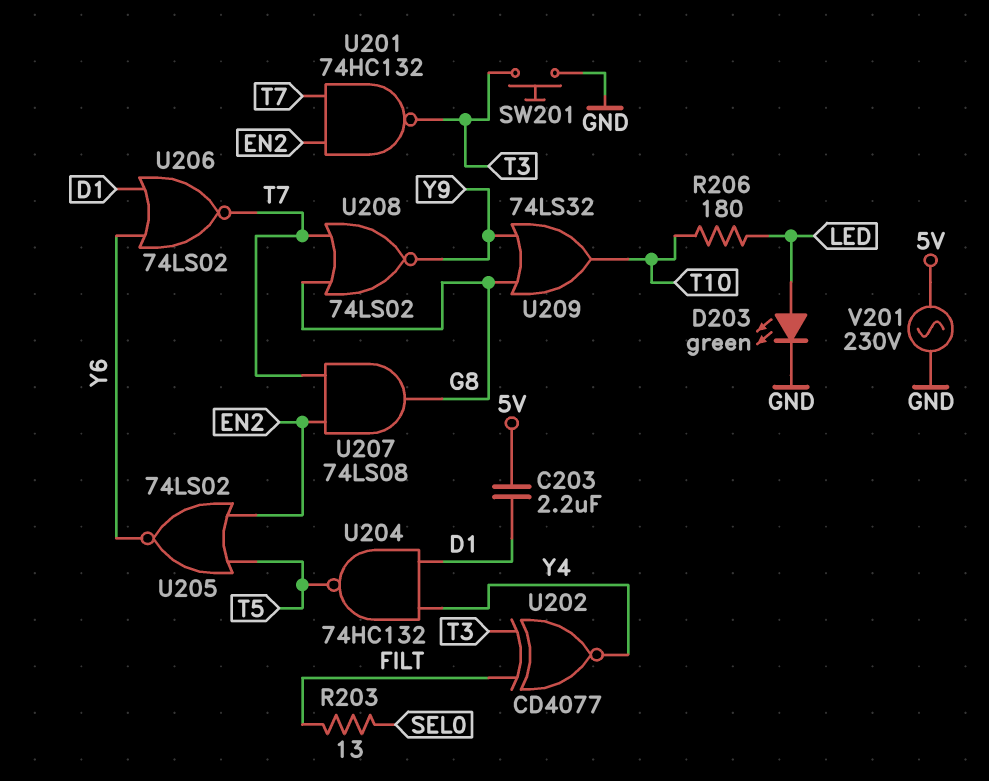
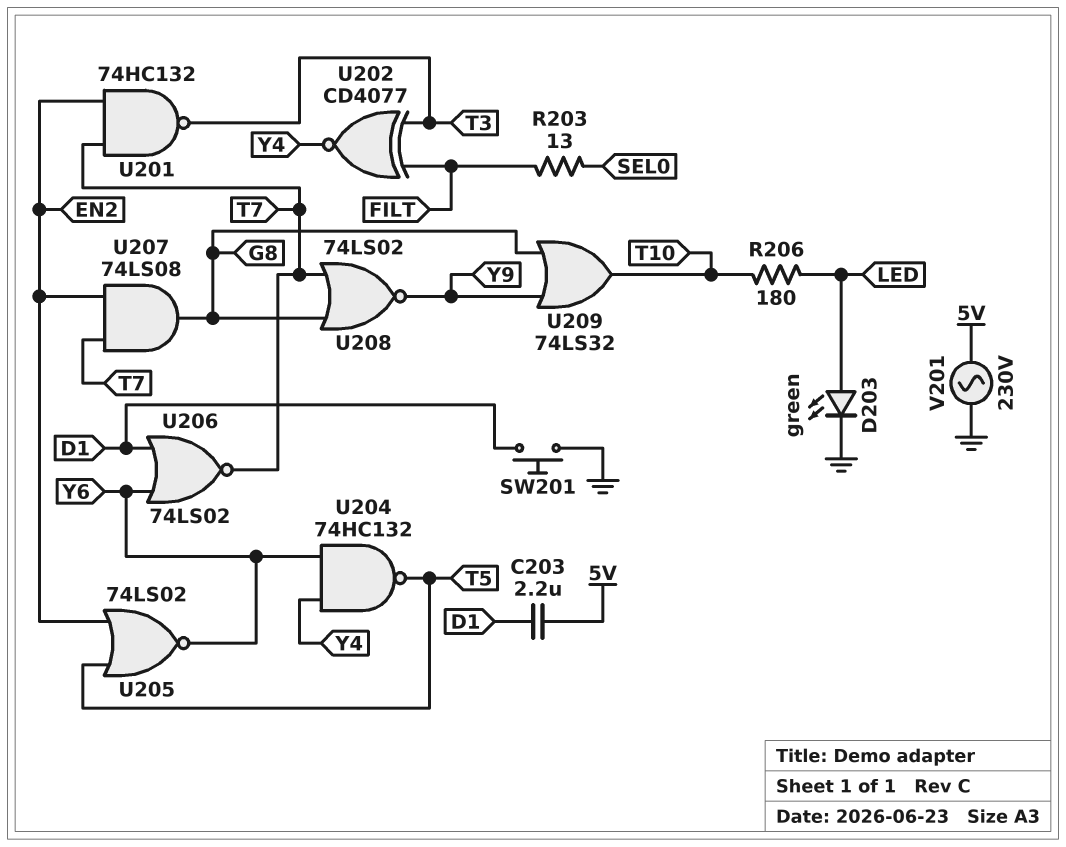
SW201: button (GND, T3) -> button (D1, GND)
U204: NAND 74HC132 (in D1, in Y4, out T5) -> NAND 74HC132 (in Y4, in Y6, out T5)

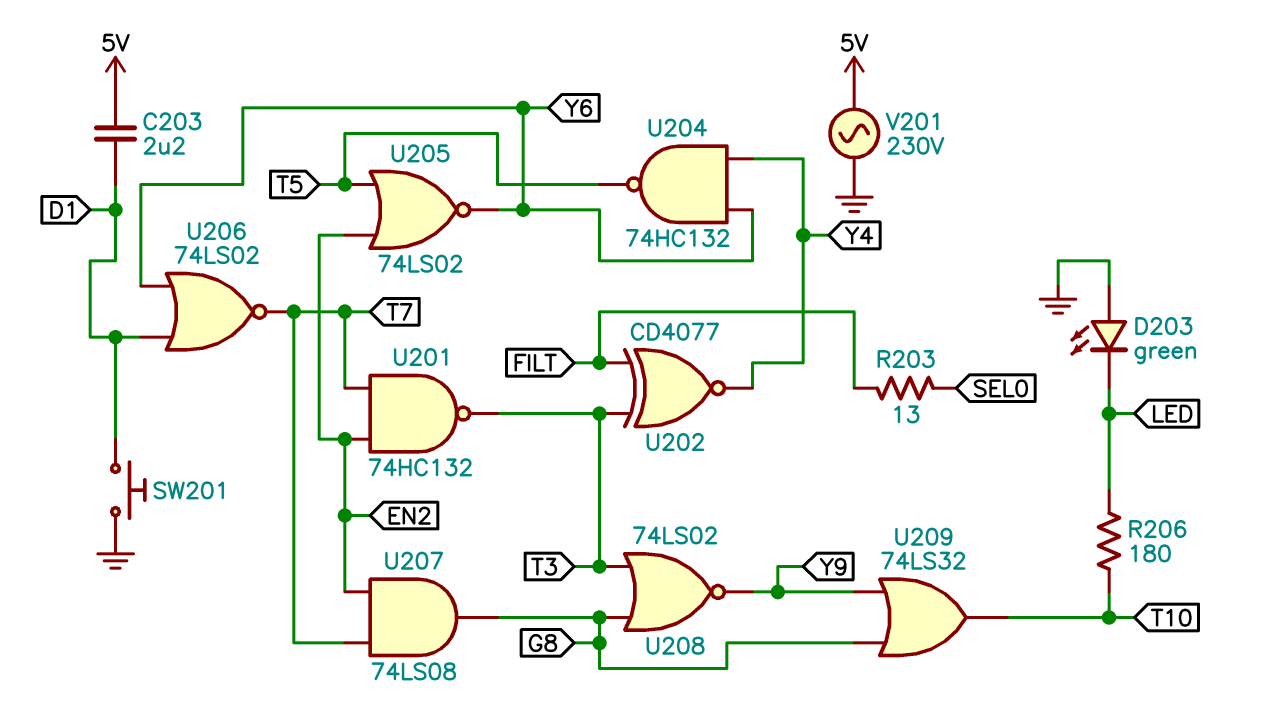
D203: LED green (A LED, K GND) -> LED green (A GND, K LED)
U208: NOR 74LS02 (in G8, in T7, out Y9) -> NOR 74LS02 (in G8, in T3, out Y9)

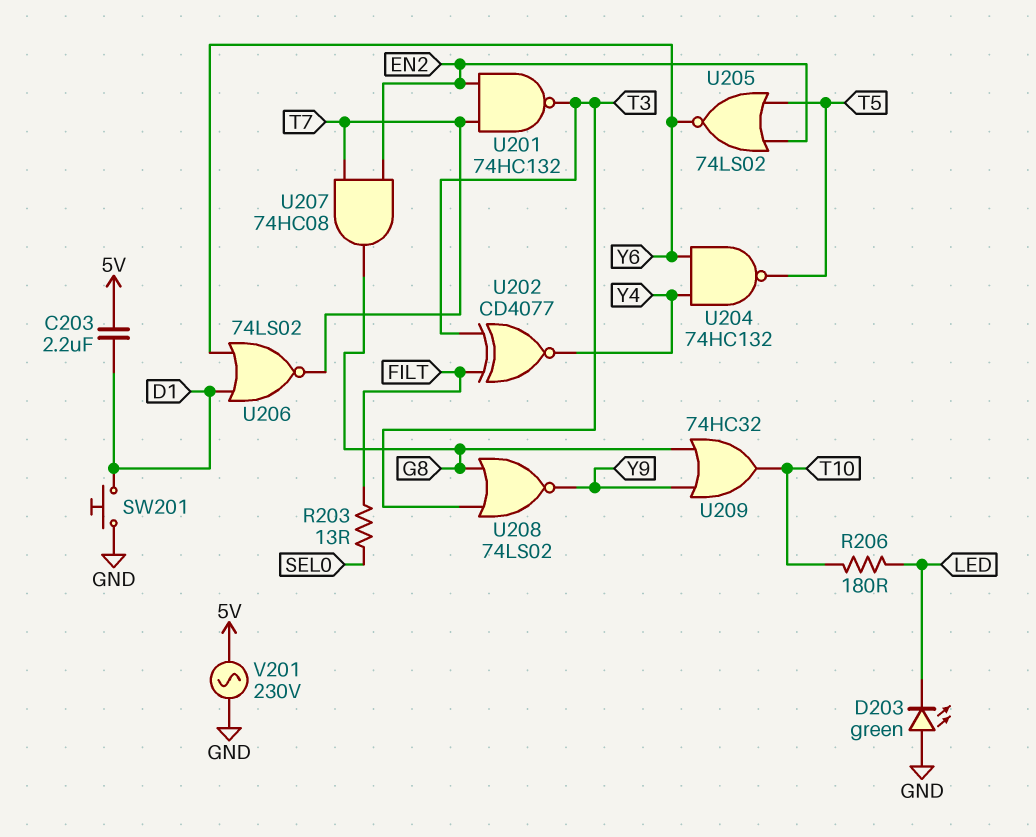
U207: AND 74LS08 (in EN2, in T7, out G8) -> AND 74HC08 (in EN2, in T7, out G8)
U209: OR 74LS32 (in G8, in Y9, out T10) -> OR 74HC32 (in G8, in Y9, out T10)

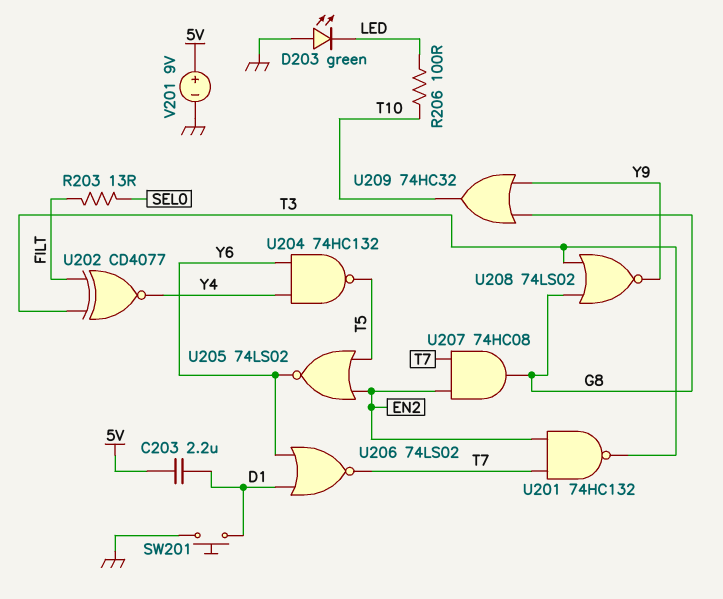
R206: 180 (LED, T10) -> 100 (LED, T10)
V201: AC 230V (5V, GND) -> 9V (plus 5V, minus GND)

